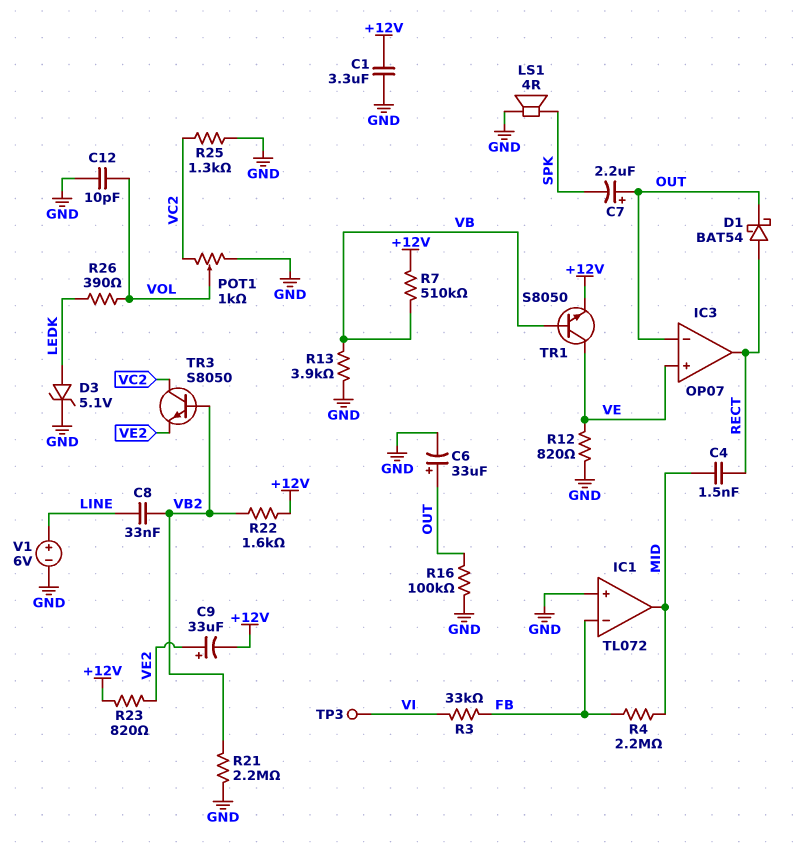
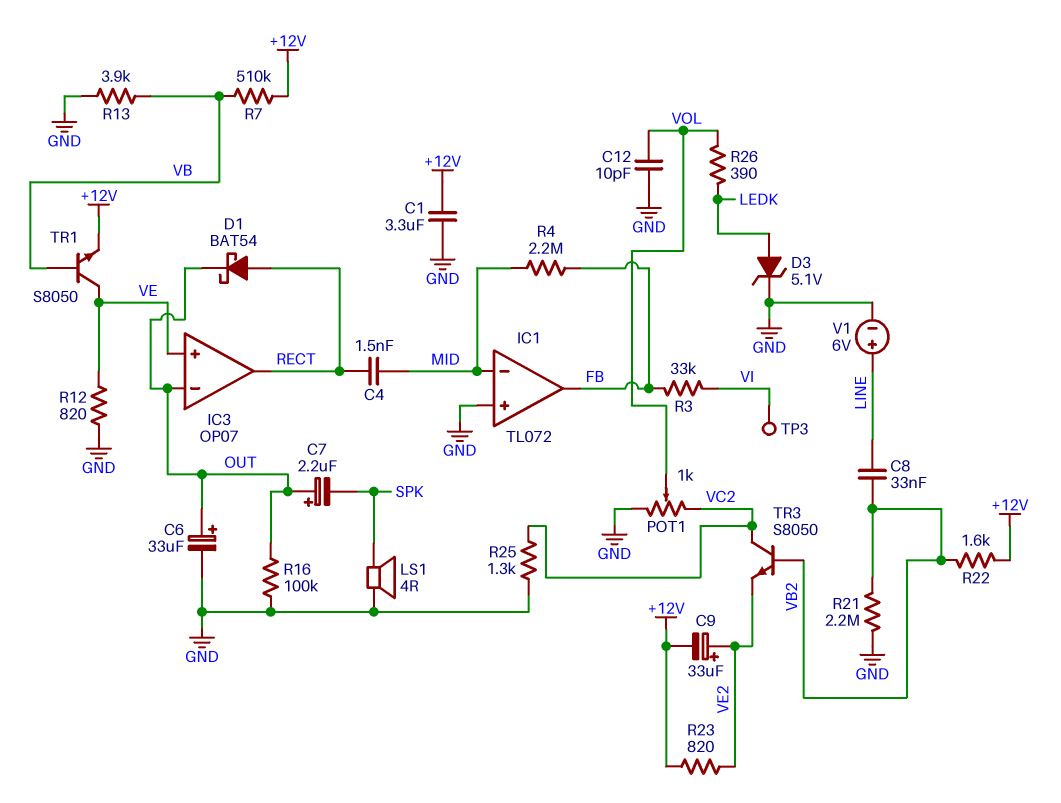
IC1 pin in-: FB -> MID
IC1 pin out: MID -> FB

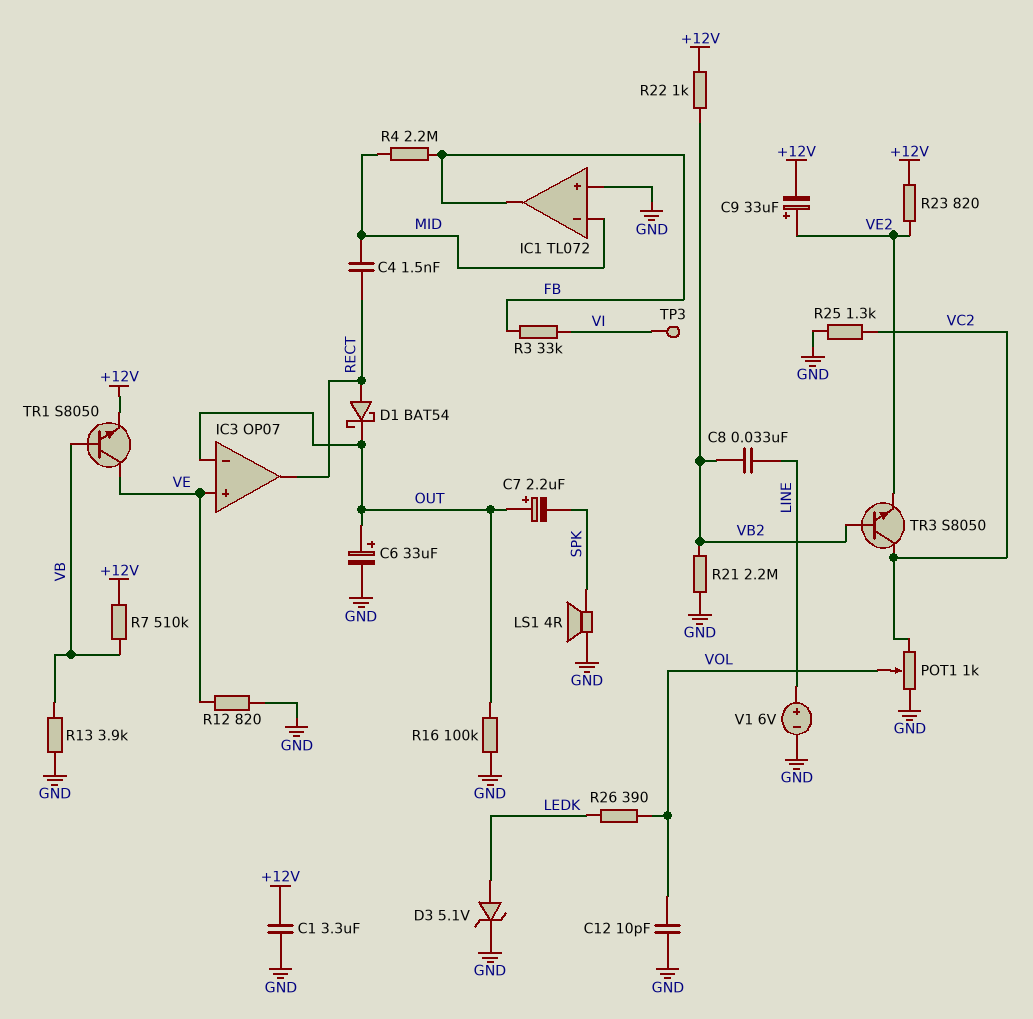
R22: 1.6k (+12V, VB2) -> 1k (+12V, VB2)

